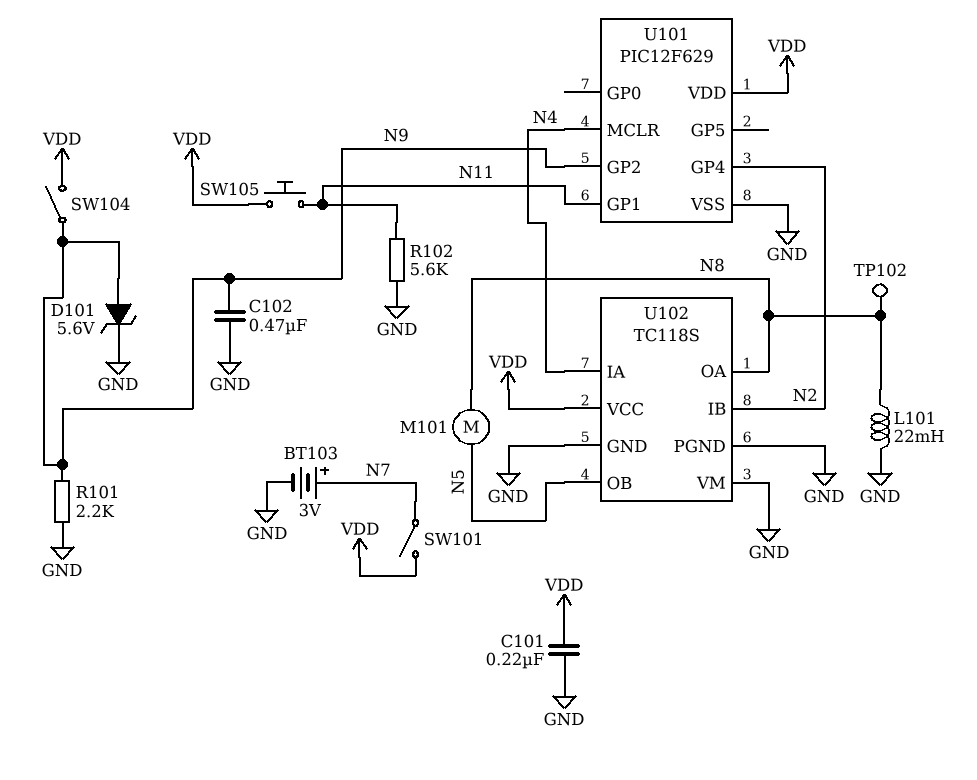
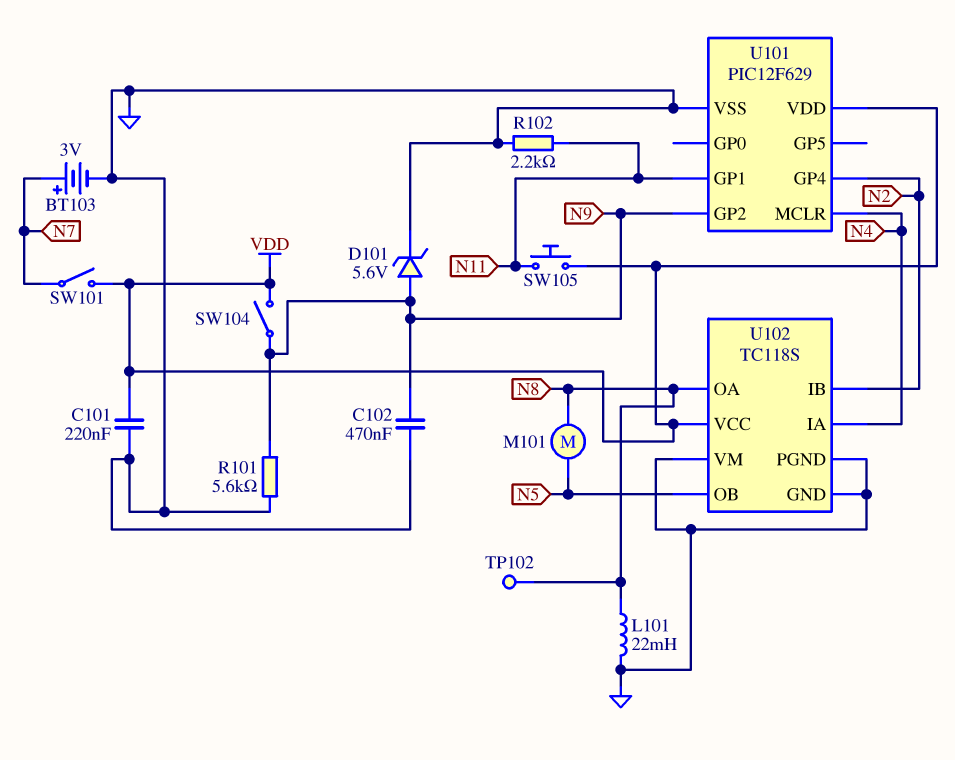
R101: 2.2k (GND, N9) -> 5.6k (GND, N9)
R102: 5.6k (GND, N11) -> 2.2k (GND, N11)

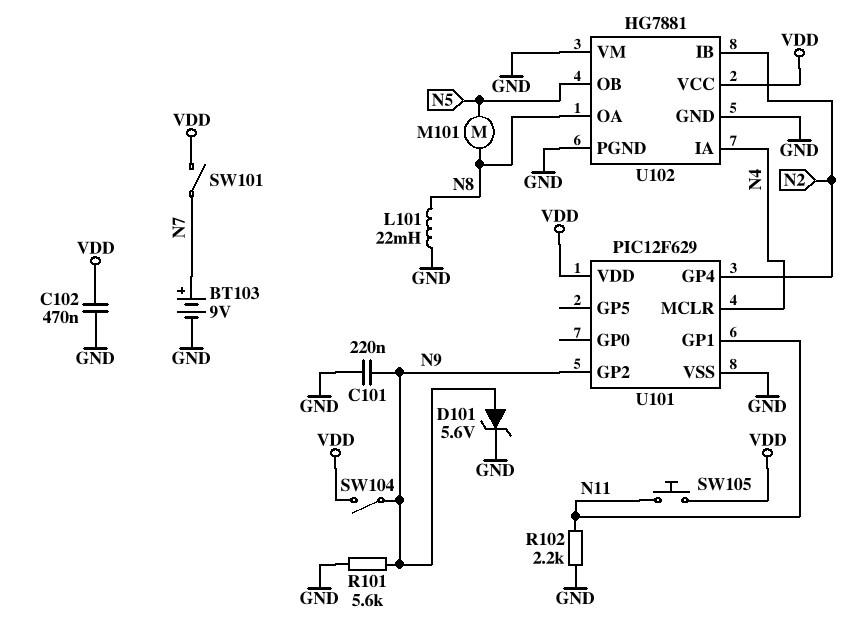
BT103: 3V (plus N7, minus GND) -> 9V (plus N7, minus GND)
C101: 220nF (GND, VDD) -> 220nF (GND, N9)
C102: 470nF (GND, N9) -> 470nF (GND, VDD)
TP102: test point (N8) -> none
U102: TC118S -> HG7881

